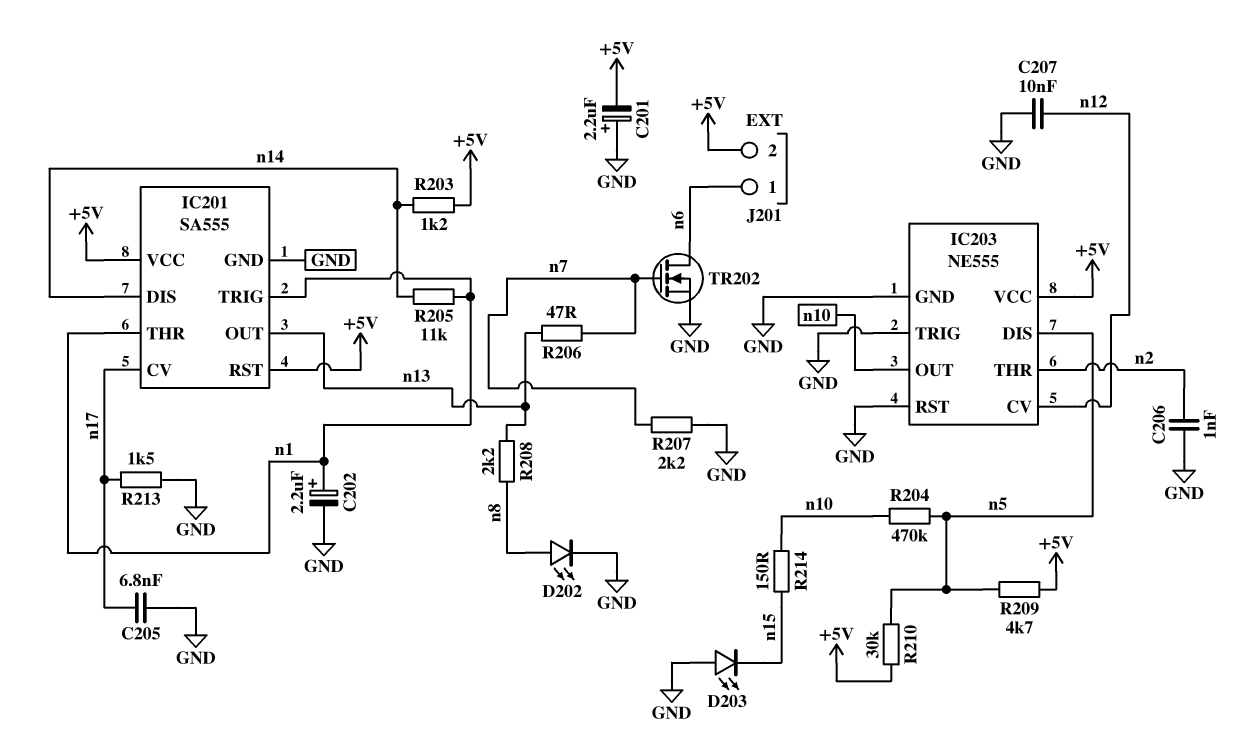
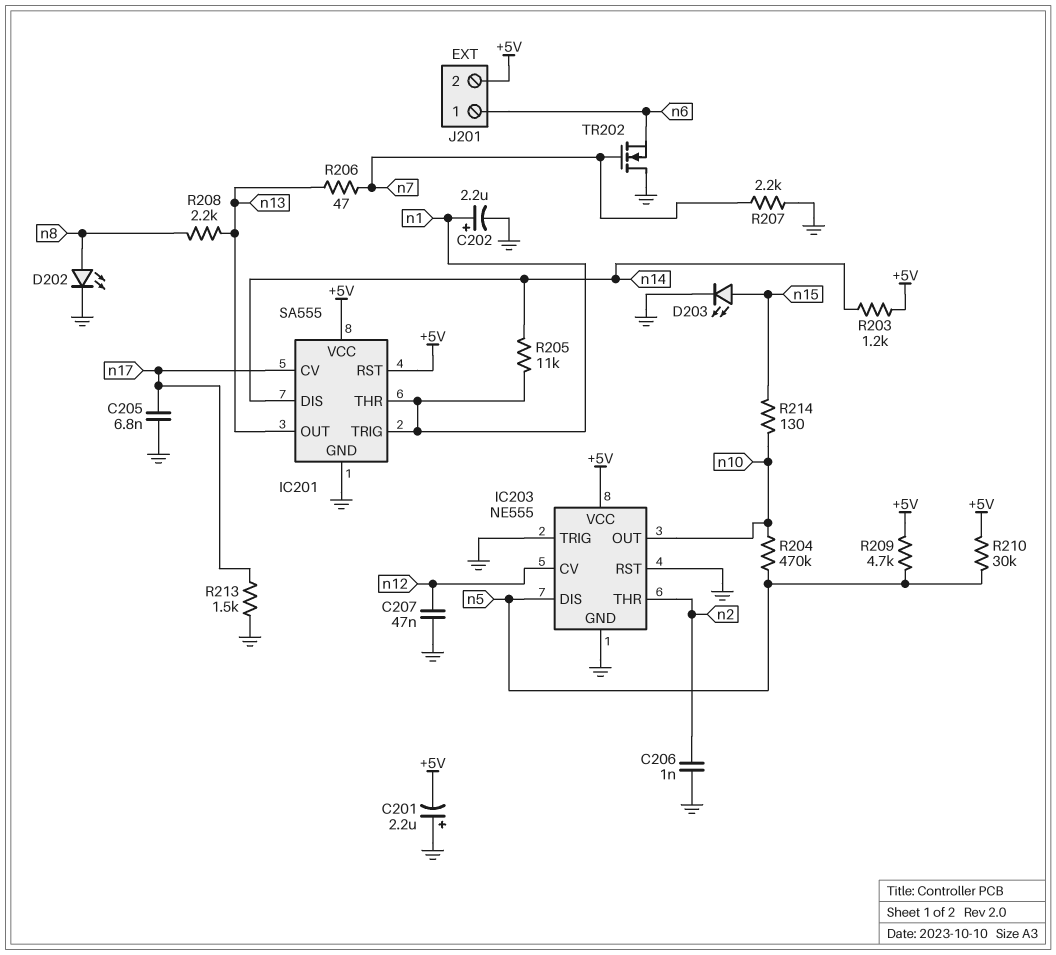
C207: 10nF (GND, n12) -> 47nF (GND, n12)
D203: LED (A GND, K n15) -> LED (A n15, K GND)
R214: 150 (n10, n15) -> 130 (n10, n15)
TR202: NMOS (G n7, D n6, S GND) -> NMOS (G n7, D GND, S n6)

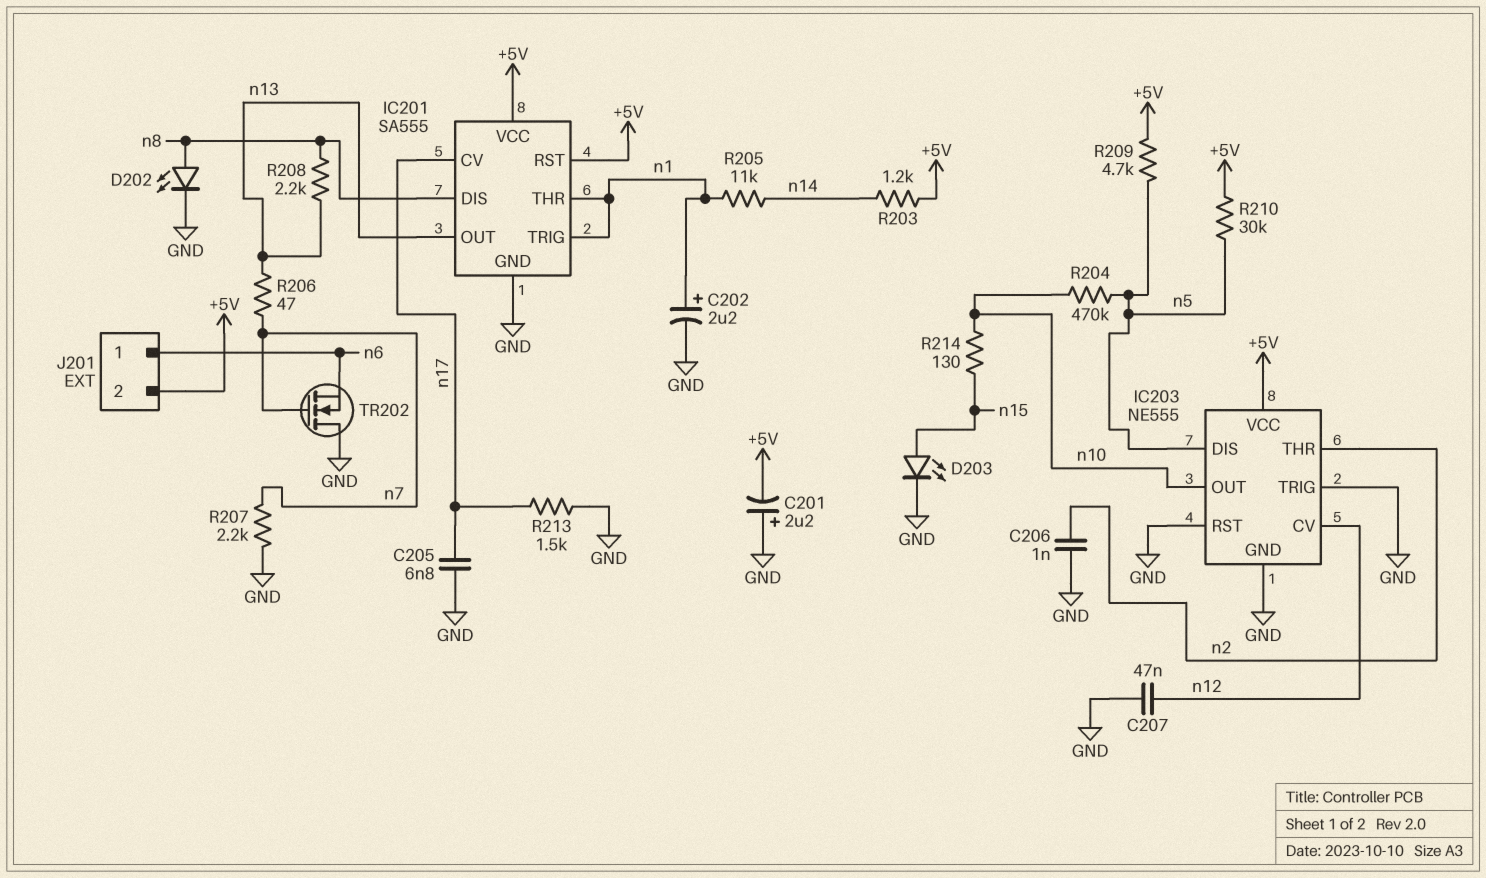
IC201 pin DIS: n14 -> n8

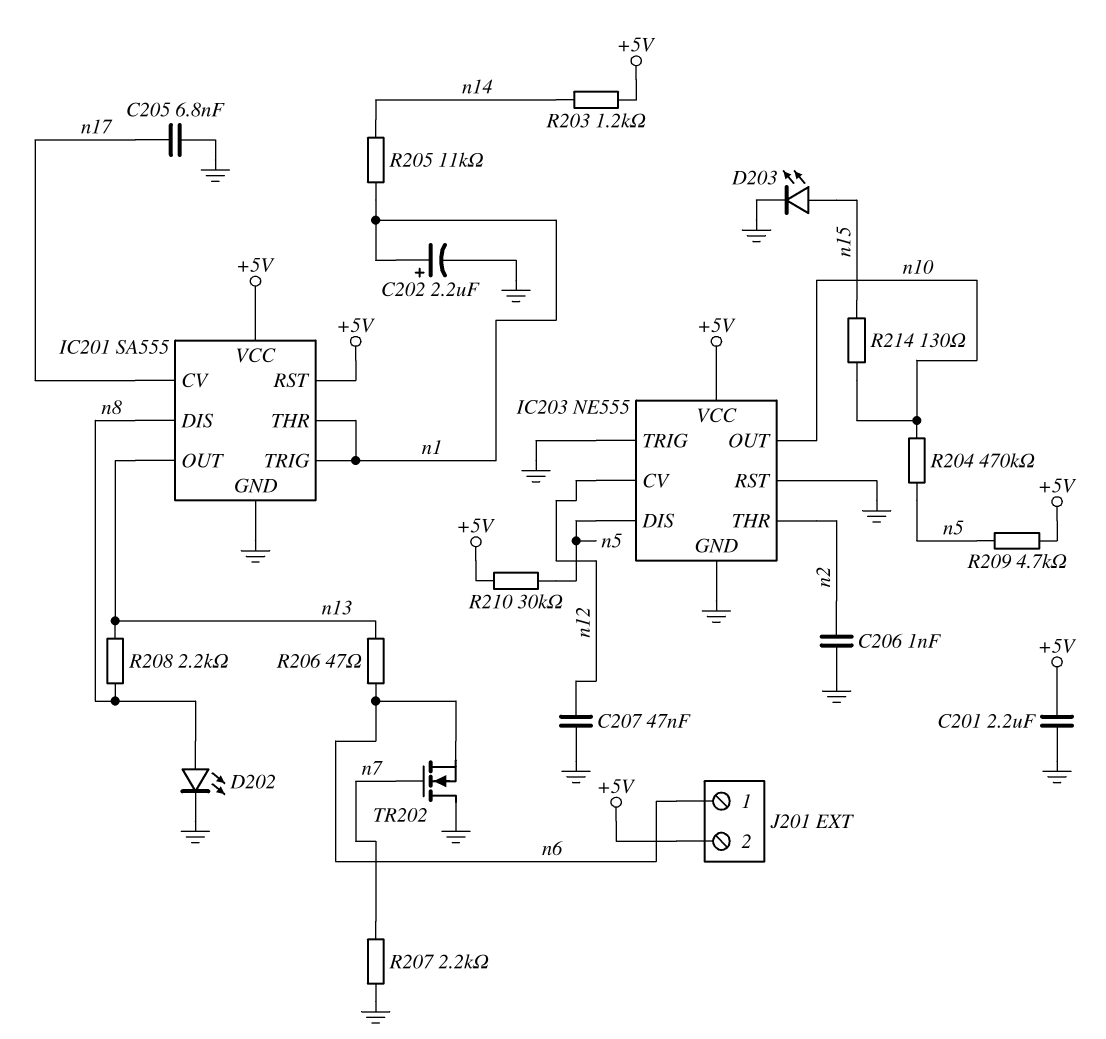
C201: 2.2uF (plus GND, minus +5V) -> 2.2uF (+5V, GND)
R206: 47 (n7, n13) -> 47 (n6, n13)
R213: 1.5k (GND, n17) -> none

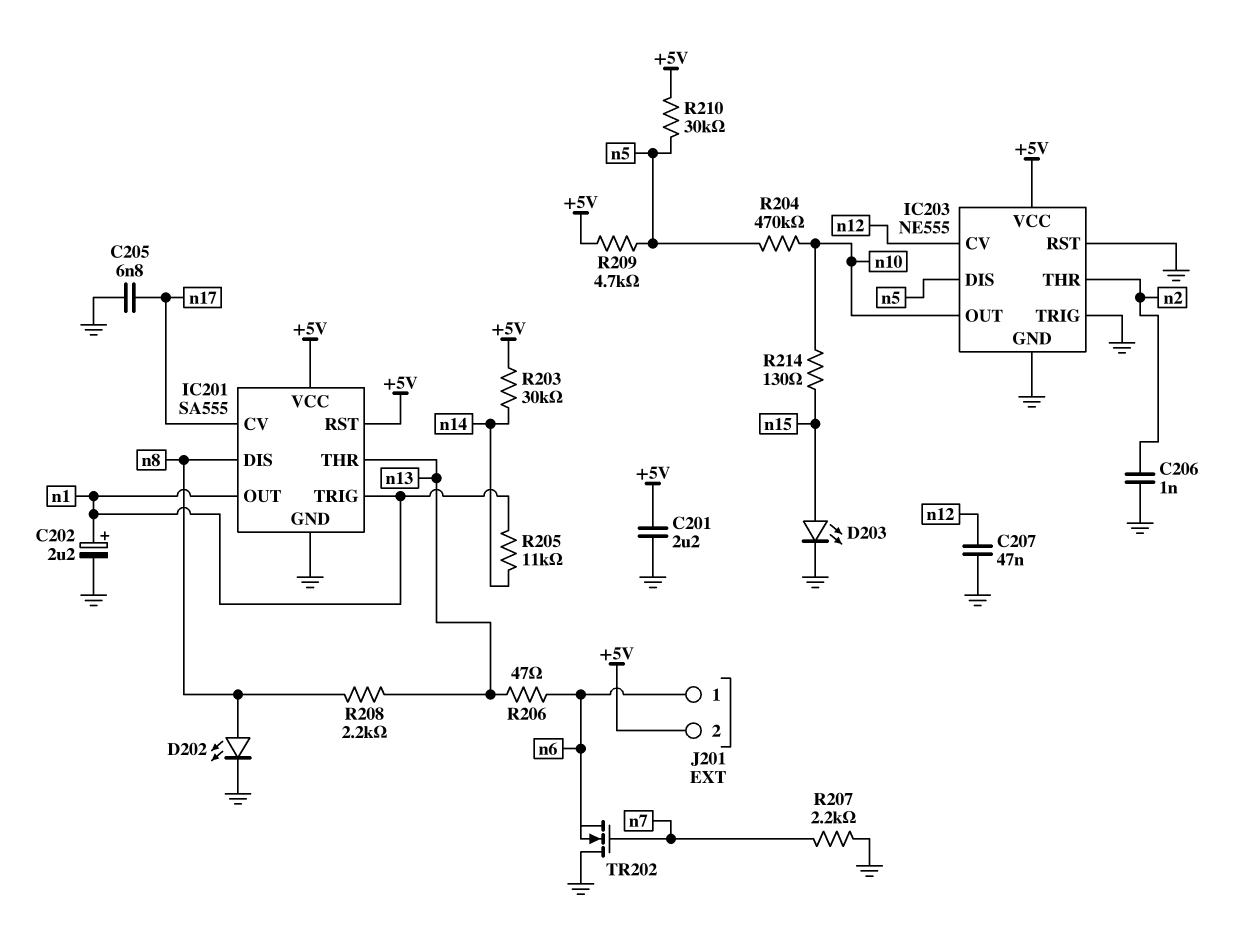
IC201 pin OUT: n13 -> n1
IC201 pin THR: n1 -> n13
R203: 1.2k (+5V, n14) -> 30k (+5V, n14)

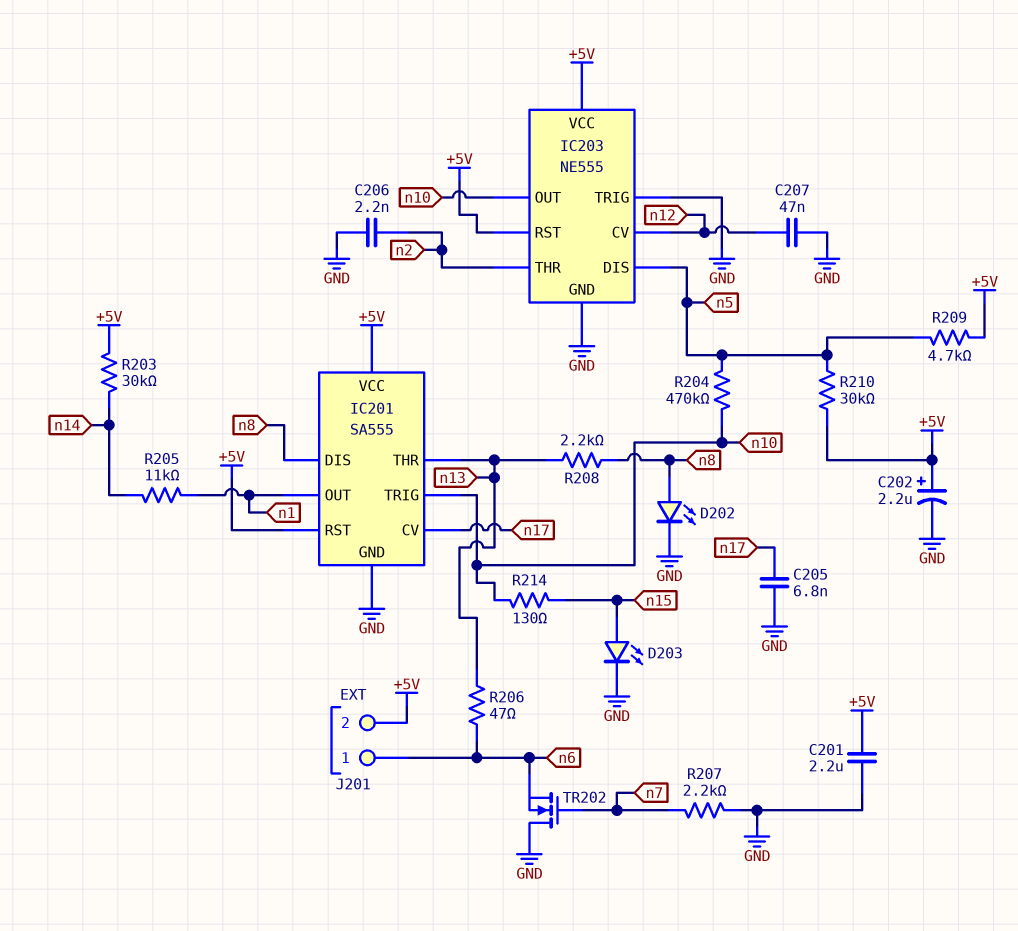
C202: 2.2uF (plus n1, minus GND) -> 2.2uF (plus +5V, minus GND)
C206: 1nF (GND, n2) -> 2.2nF (GND, n2)
IC201 pin TRIG: n1 -> n10
IC203 pin RST: GND -> +5V

